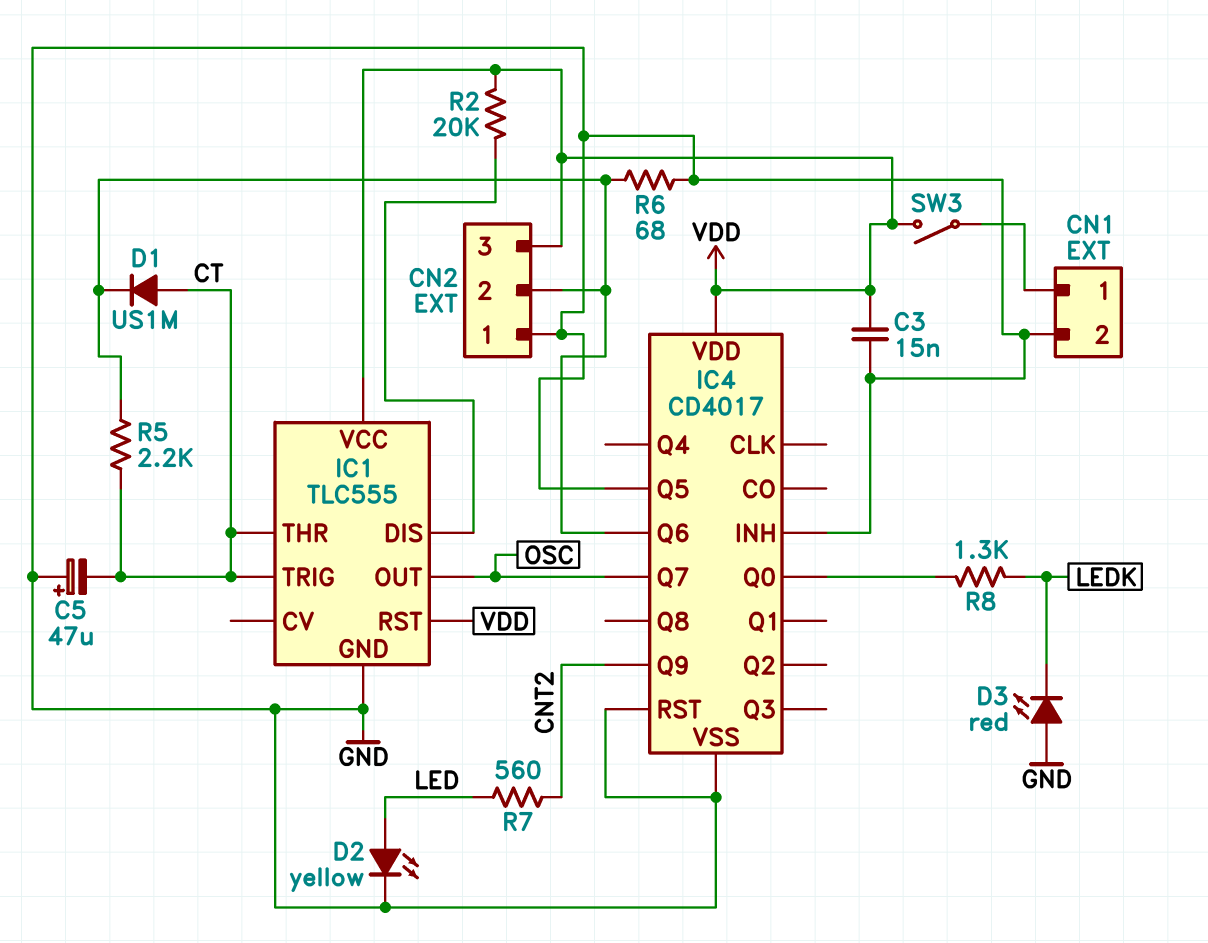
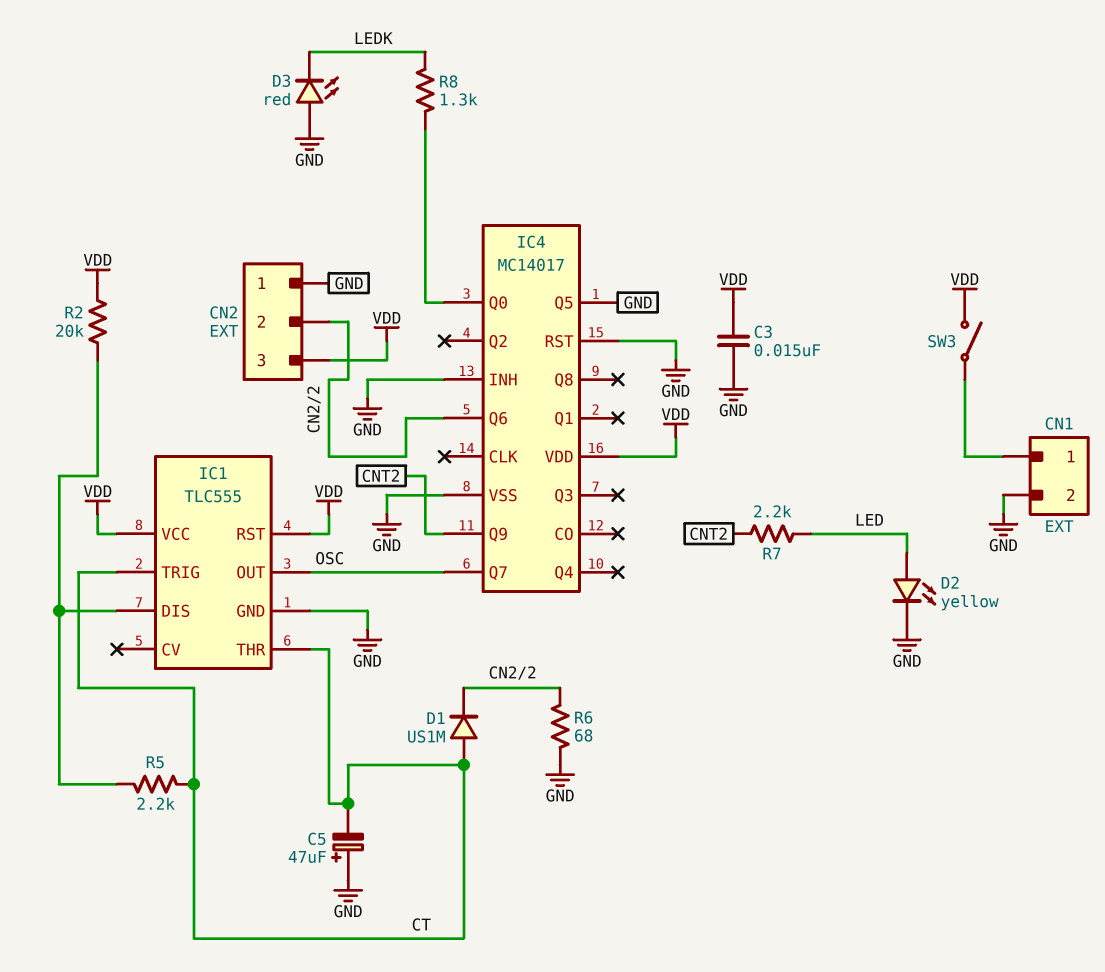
IC4: CD4017 -> MC14017
R5: 2.2k (CN2/2, CT) -> 2.2k (CT, IC1/DIS)
R7: 560 (CNT2, LED) -> 2.2k (CNT2, LED)

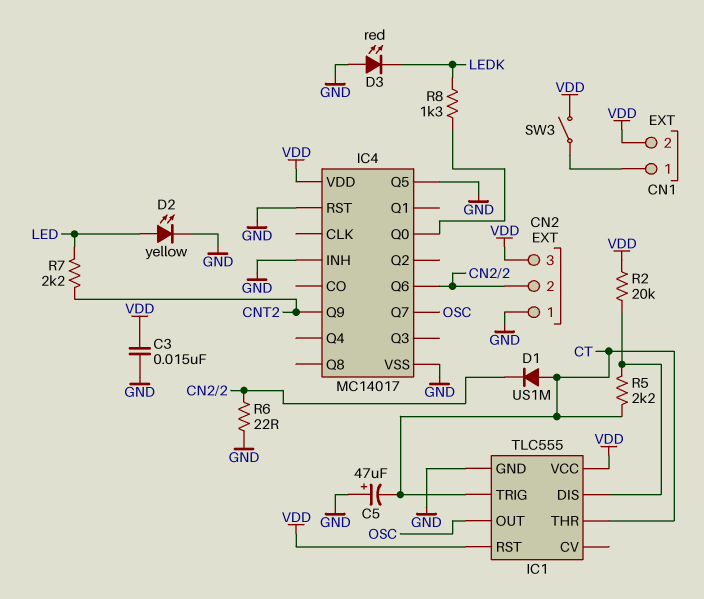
CN1 pin 2: GND -> VDD
R6: 68 (CN2/2, GND) -> 22 (CN2/2, GND)

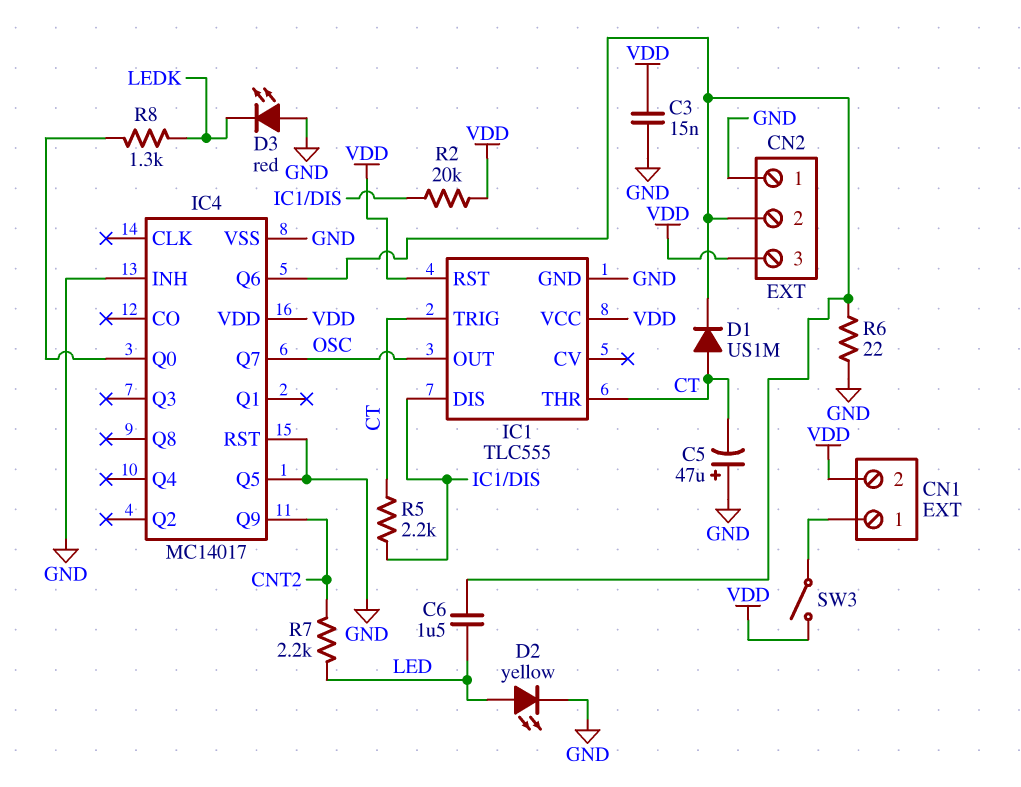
C6: none -> 1.5uF (CN2/2, LED)

